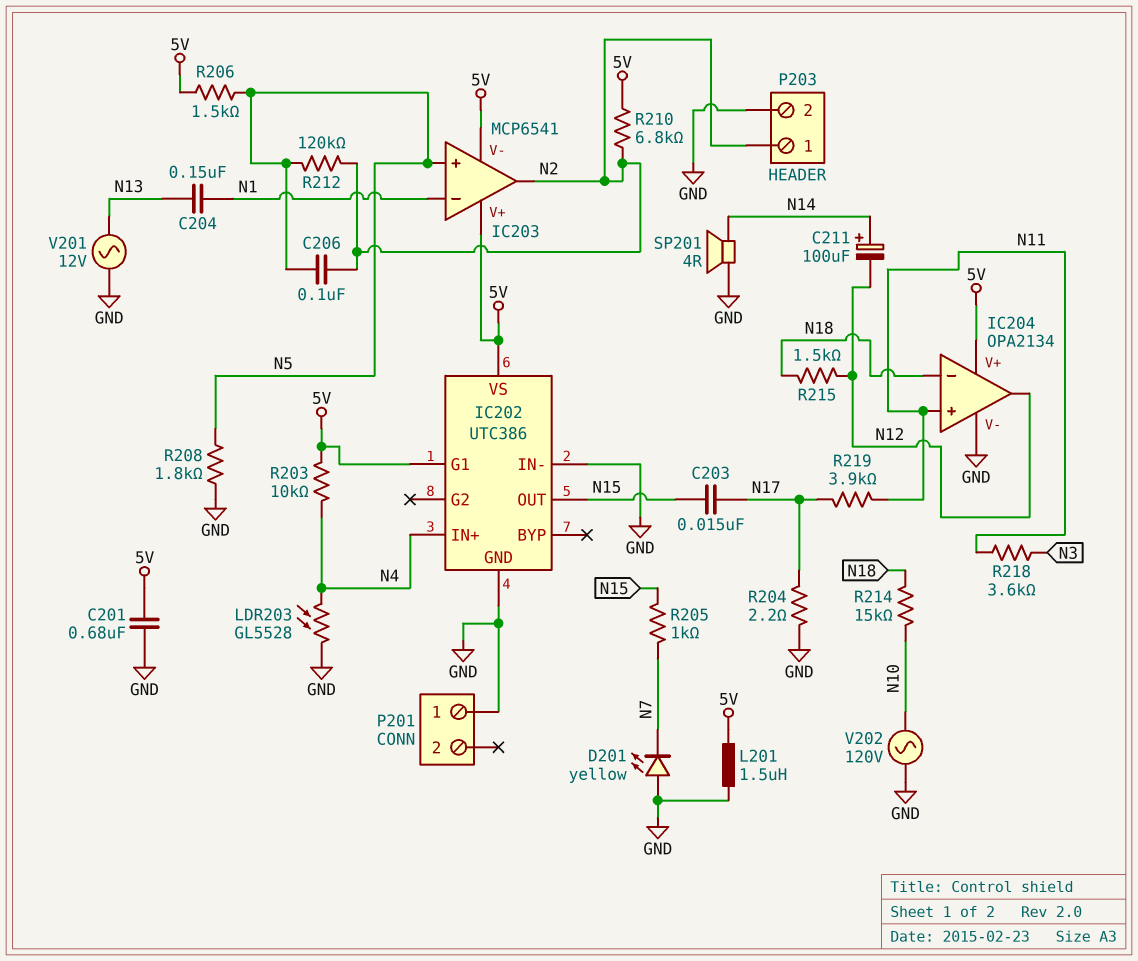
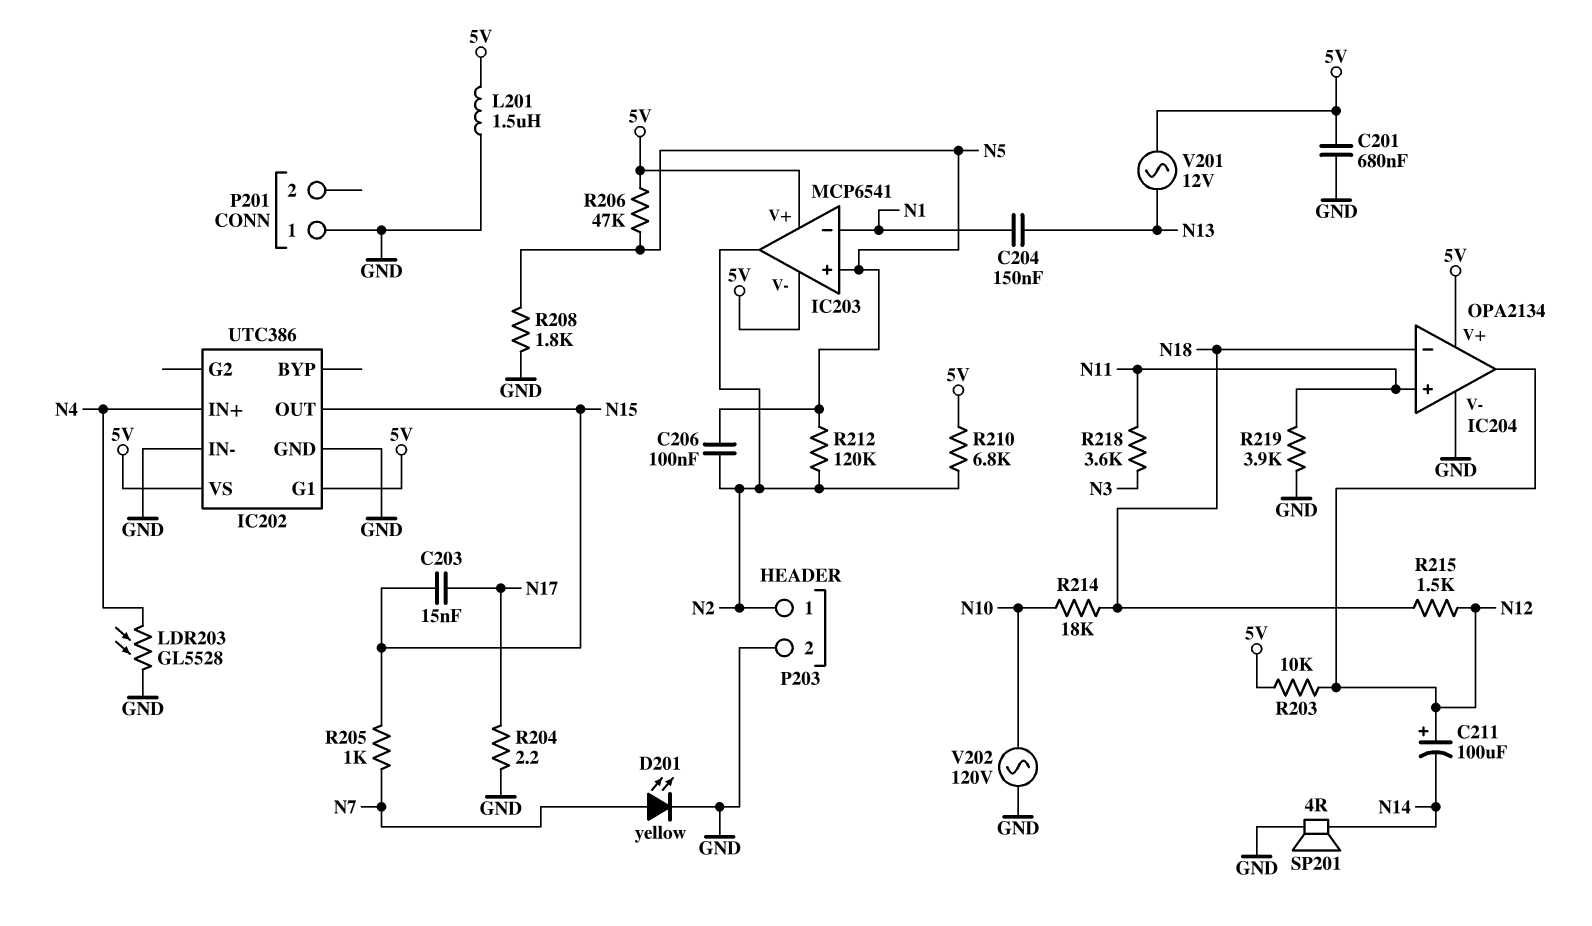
C211: 100uF (plus N14, minus N12) -> 100uF (plus N12, minus N14)
D201: LED yellow (A GND, K N7) -> LED yellow (A N7, K GND)
R203: 10k (5V, N4) -> 10k (5V, N12)
R206: 1.5k (5V, N5) -> 47k (5V, N5)
R214: 15k (N10, N18) -> 18k (N10, N18)
R219: 3.9k (N11, N17) -> 3.9k (GND, N11)
V201: AC 12V (GND, N13) -> AC 12V (5V, N13)

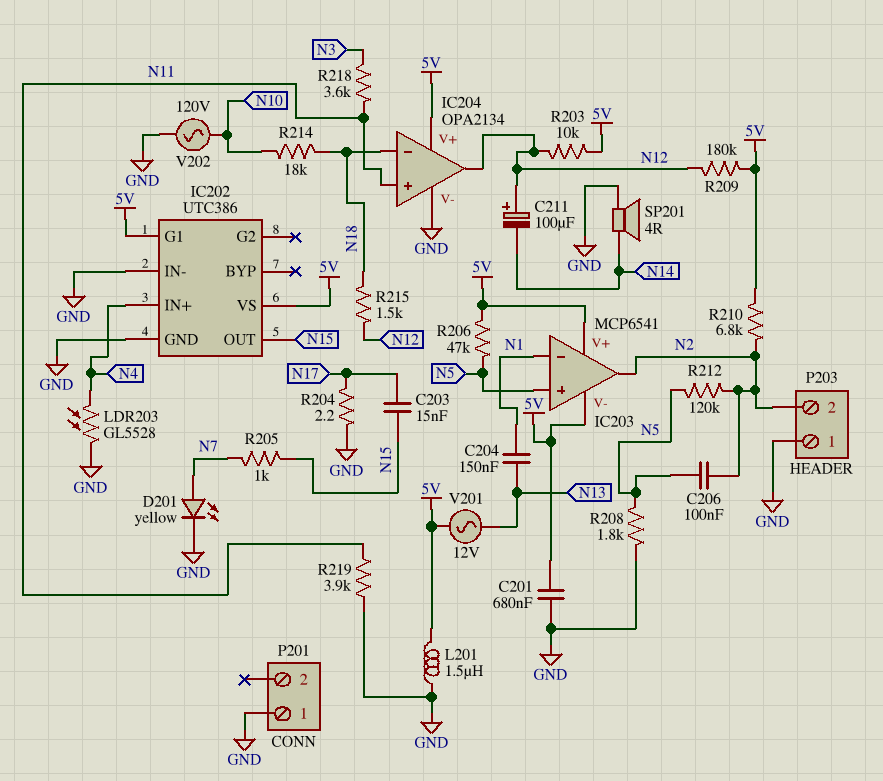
P203 pin 1: N2 -> GND
P203 pin 2: GND -> N2
R209: none -> 180k (5V, N12)

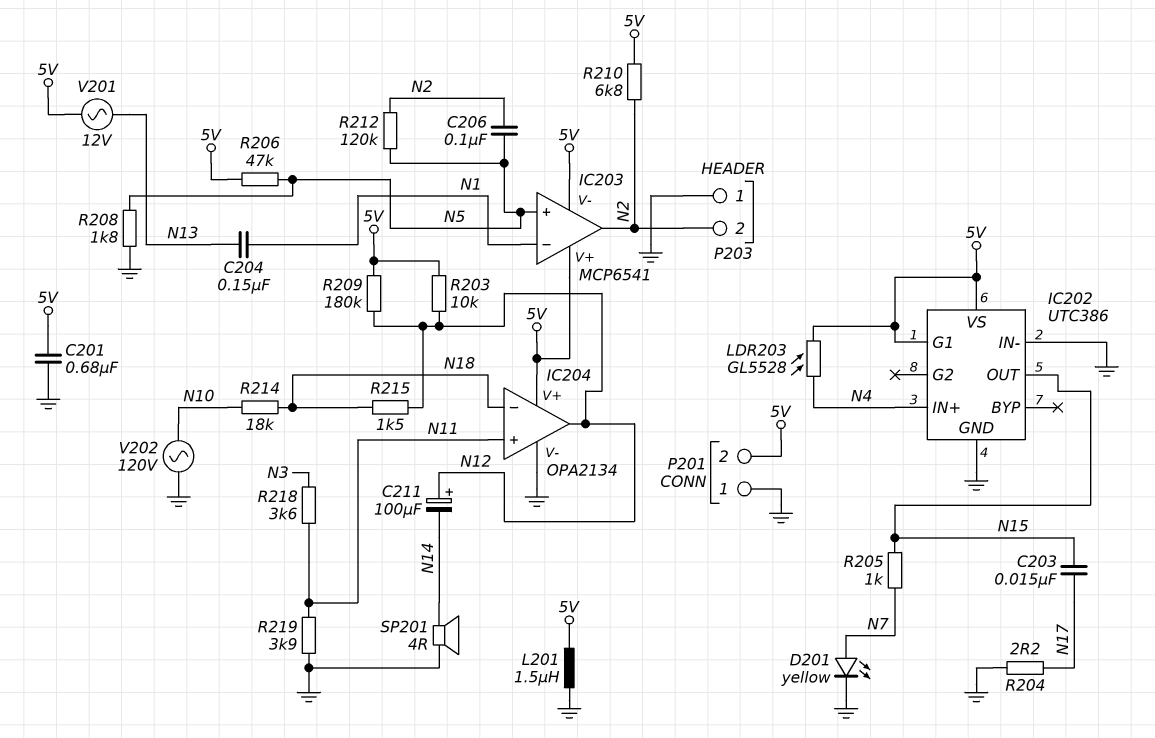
LDR203: GL5528 (GND, N4) -> GL5528 (5V, N4)
P201 pin 2: none -> 5V

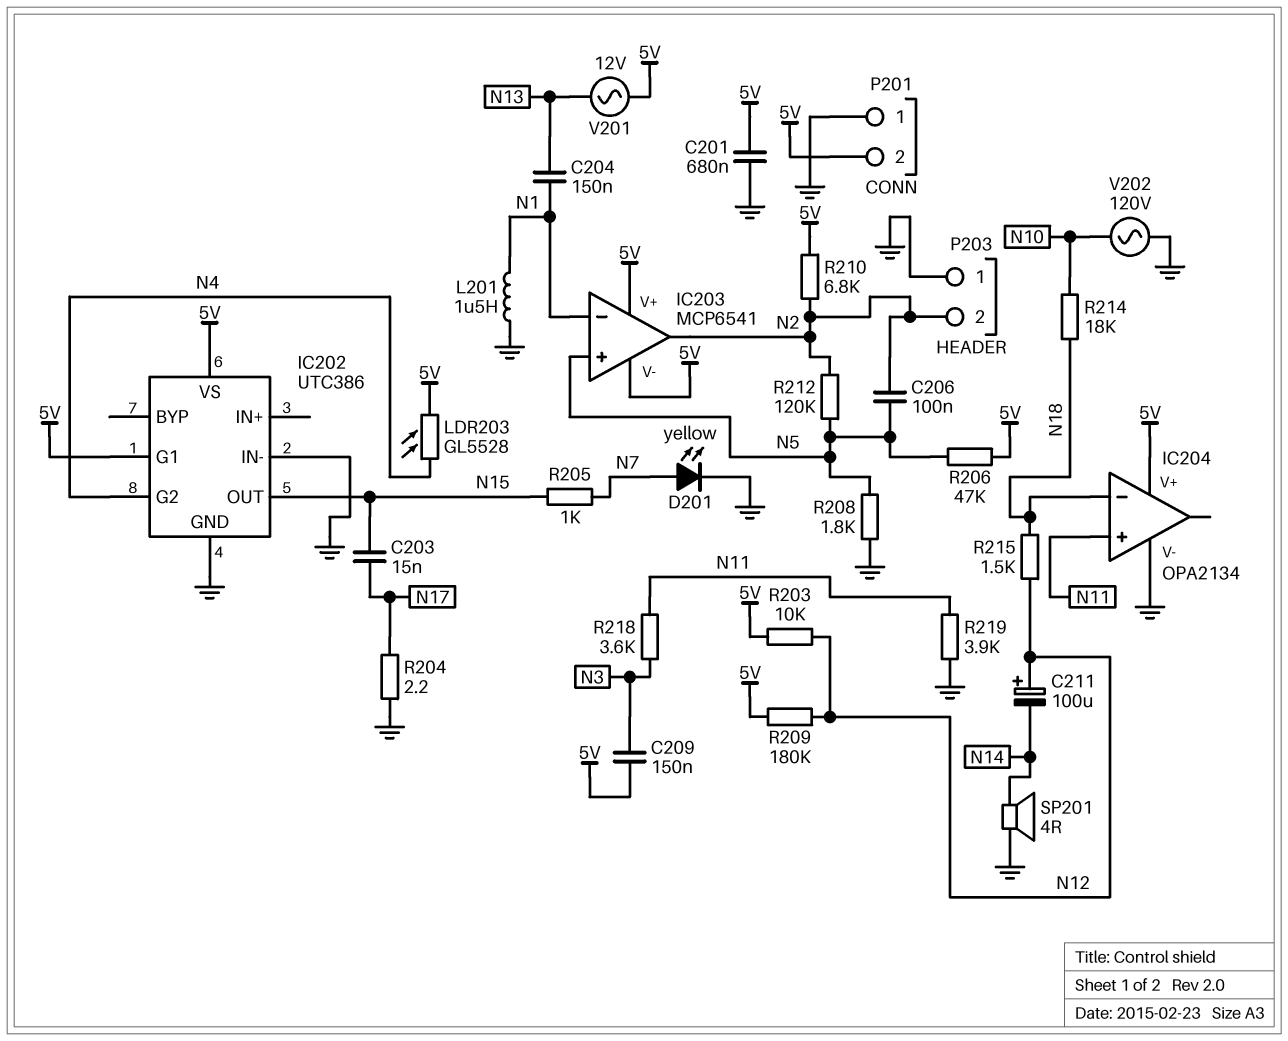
C209: none -> 150nF (5V, N3)
IC202 pin G2: none -> N4
IC202 pin IN+: N4 -> none
IC204 pin out: N12 -> none
L201: 1.5uH (5V, GND) -> 1.5uH (GND, N1)

